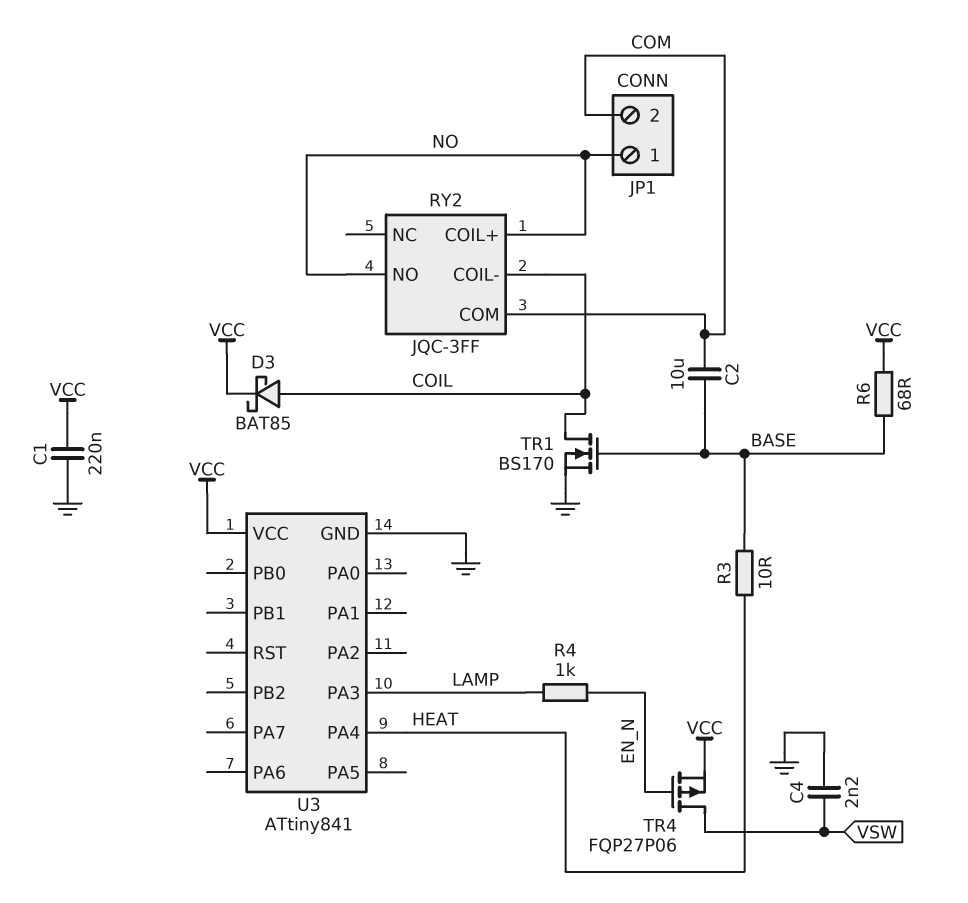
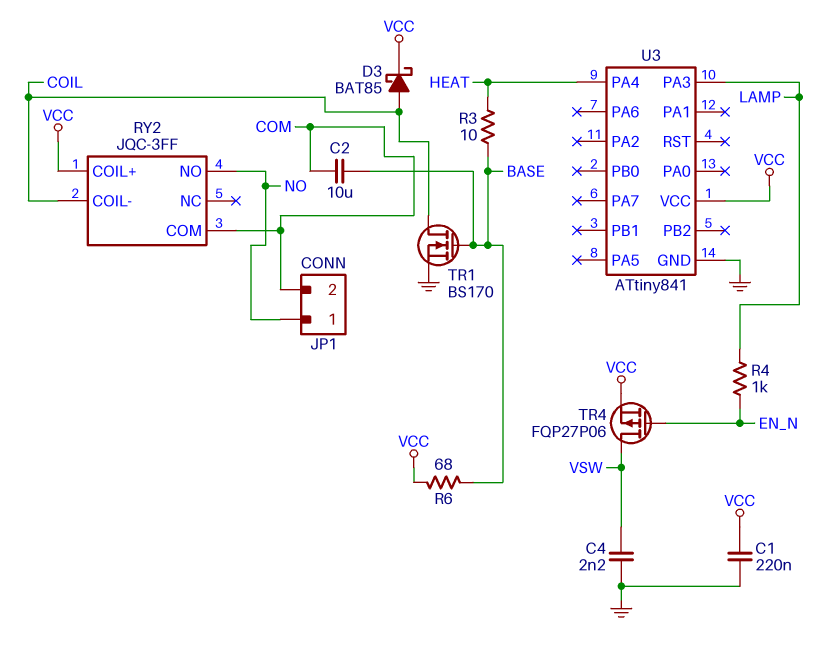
RY2 pin COIL+: NO -> VCC

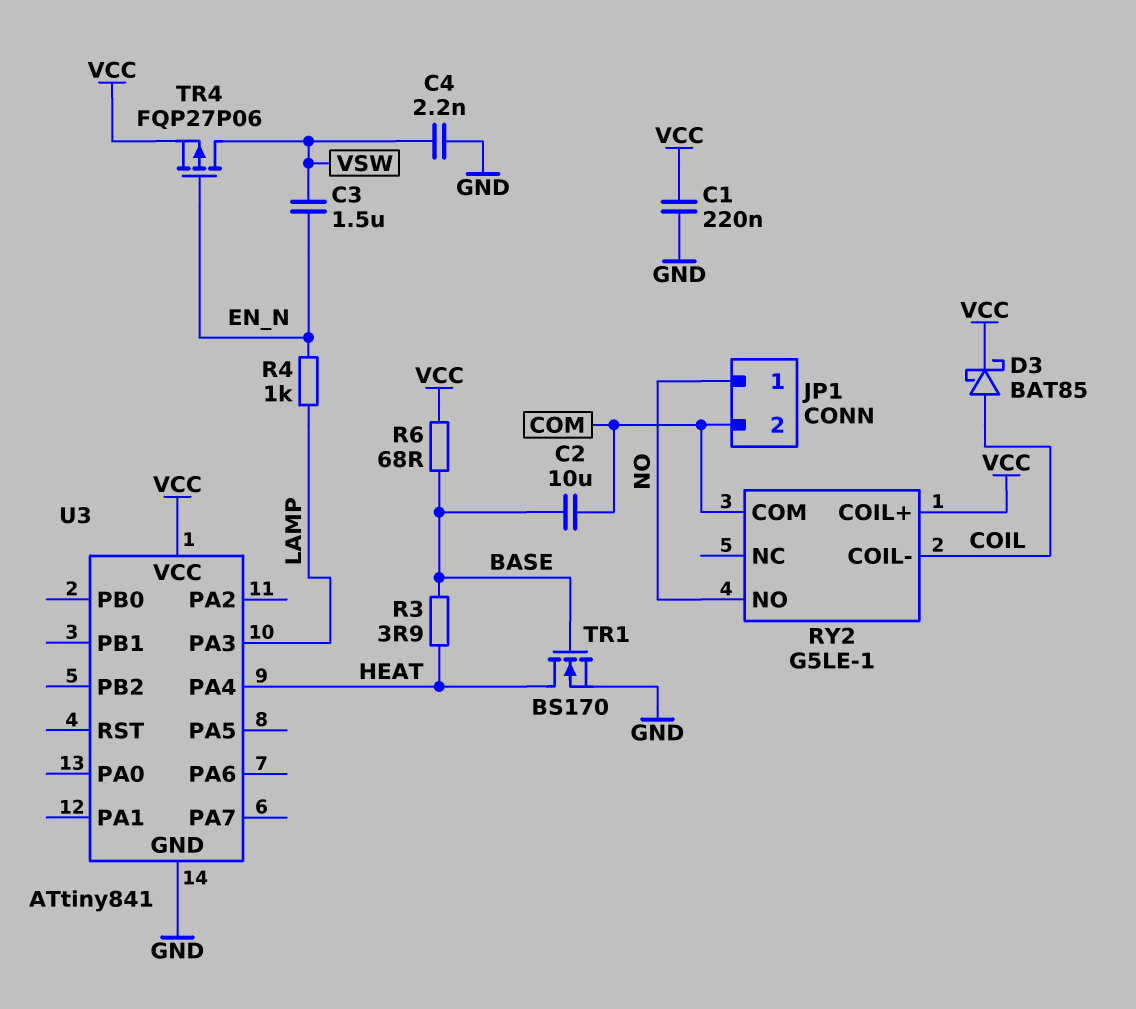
C3: none -> 1.5uF (EN_N, VSW)
R3: 10 (BASE, HEAT) -> 3.9 (BASE, HEAT)
RY2: JQC-3FF -> G5LE-1
TR1: NMOS BS170 (G BASE, D COIL, S GND) -> NMOS BS170 (G BASE, D HEAT, S GND)

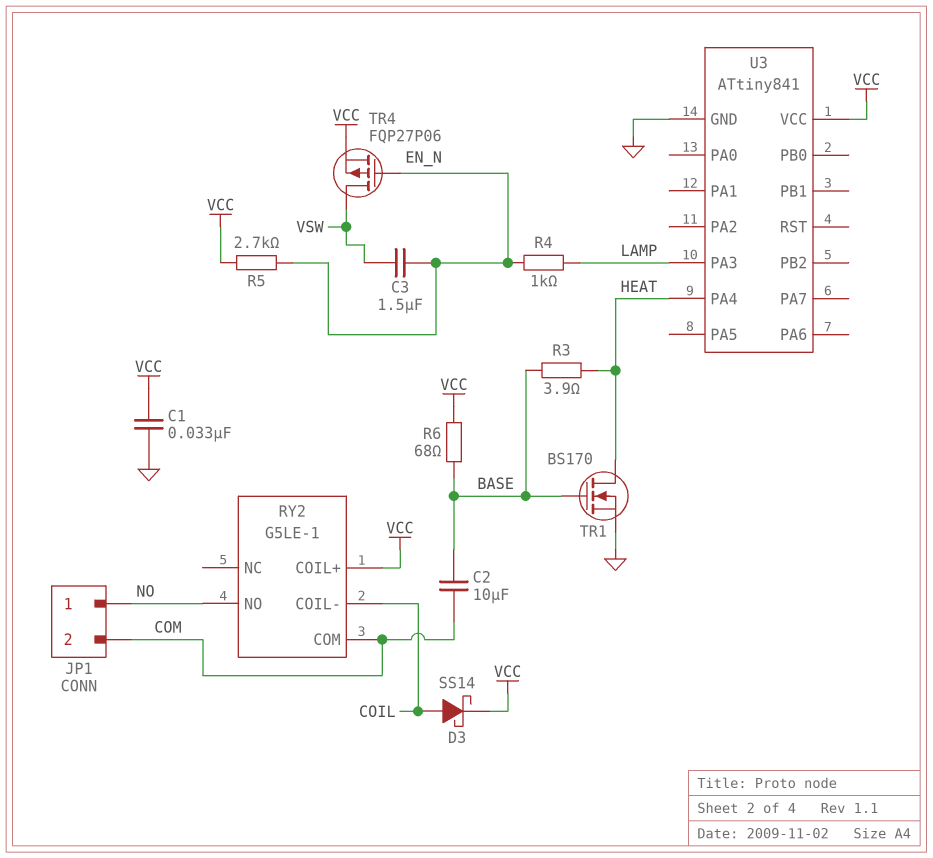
C1: 220nF (GND, VCC) -> 33nF (GND, VCC)
C4: 2.2nF (GND, VSW) -> none
D3: schottky BAT85 (A COIL, K VCC) -> schottky SS14 (A COIL, K VCC)
R5: none -> 2.7k (EN_N, VCC)

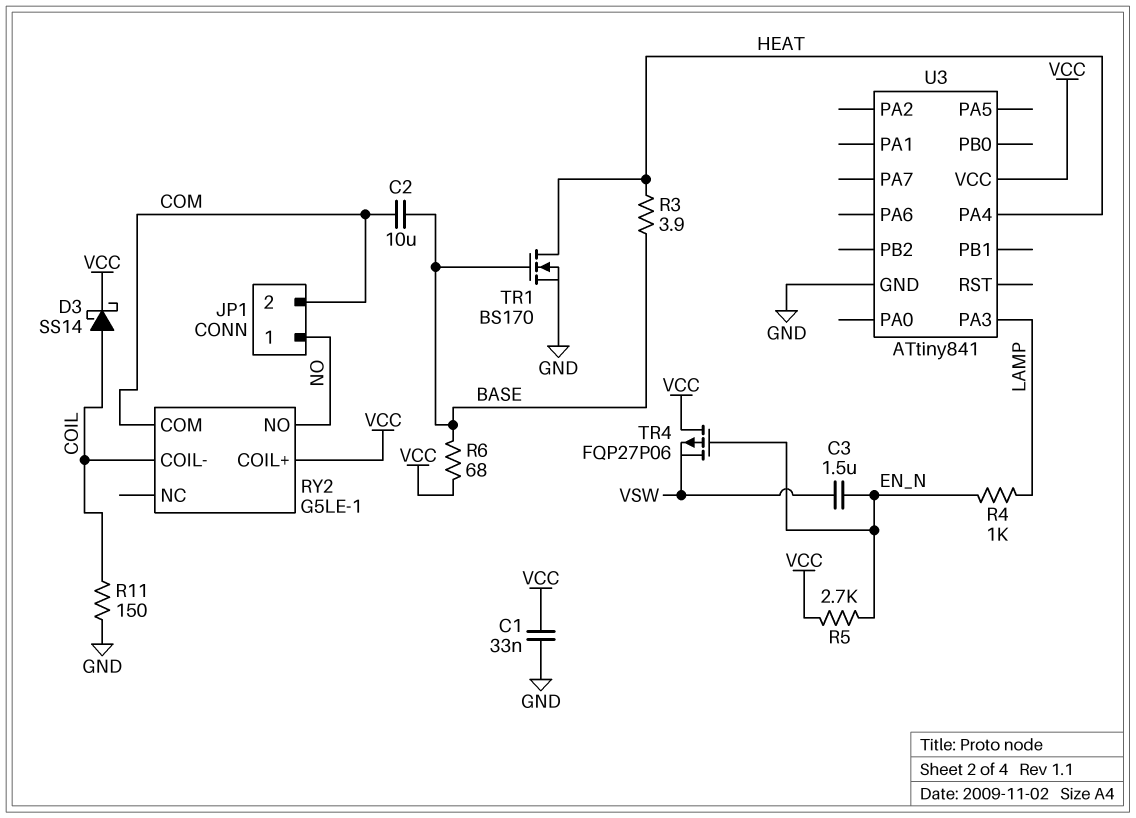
R11: none -> 150 (COIL, GND)
TR4: PMOS FQP27P06 (G EN_N, D VSW, S VCC) -> PMOS FQP27P06 (G EN_N, D VCC, S VSW)

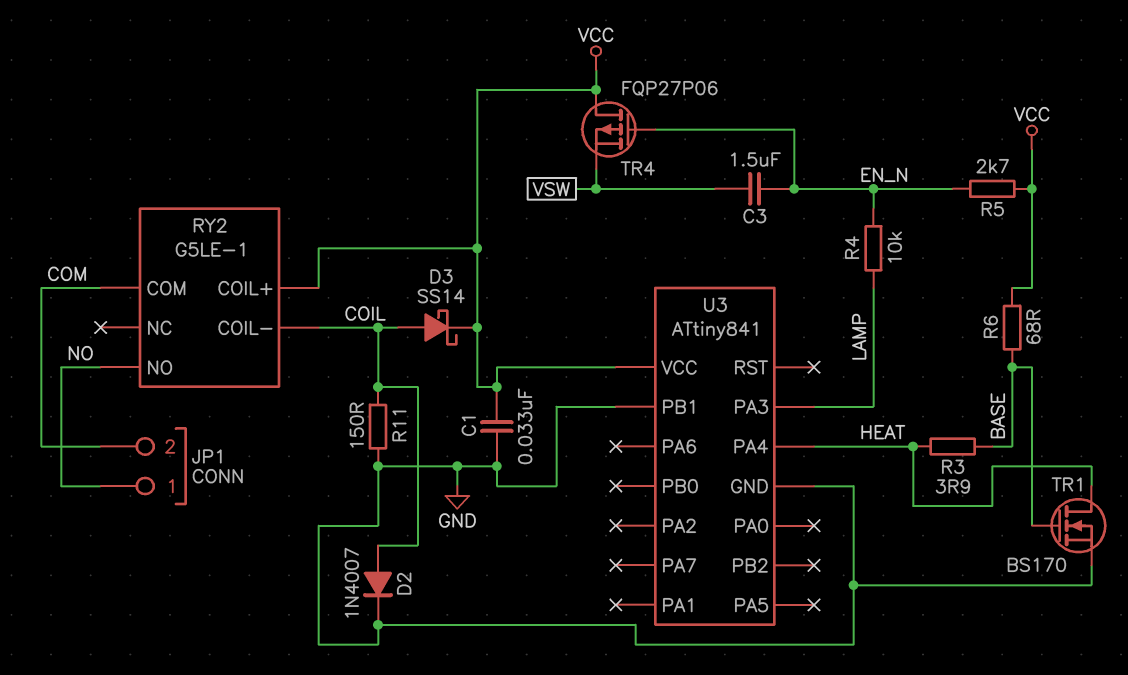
C2: 10uF (BASE, COM) -> none
D2: none -> diode 1N4007 (A COIL, K GND)
R4: 1k (EN_N, LAMP) -> 10k (EN_N, LAMP)
U3 pin PB1: none -> GND

